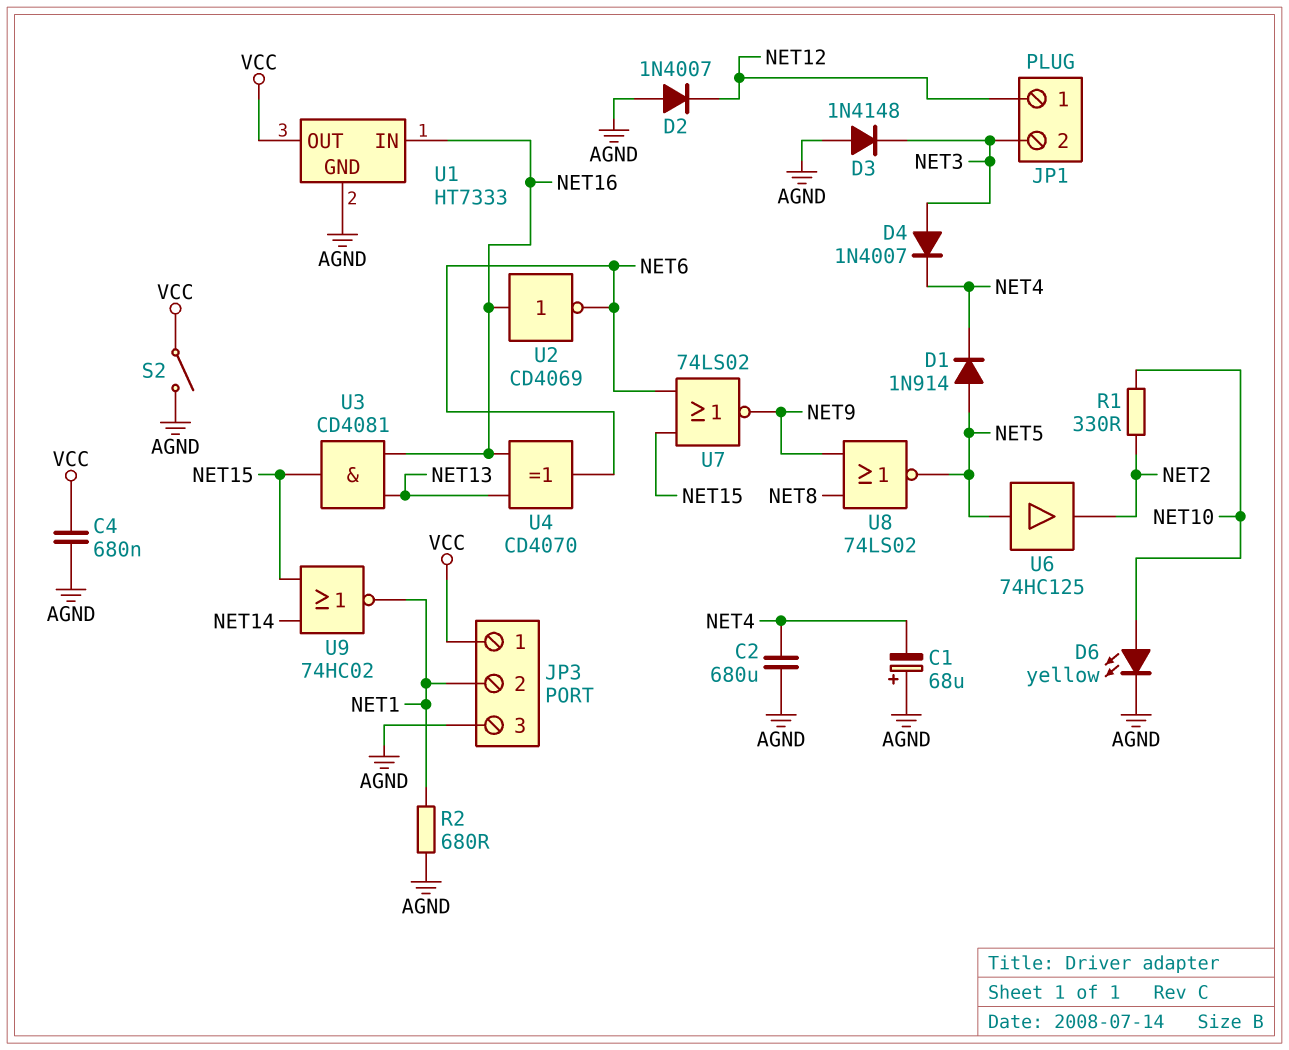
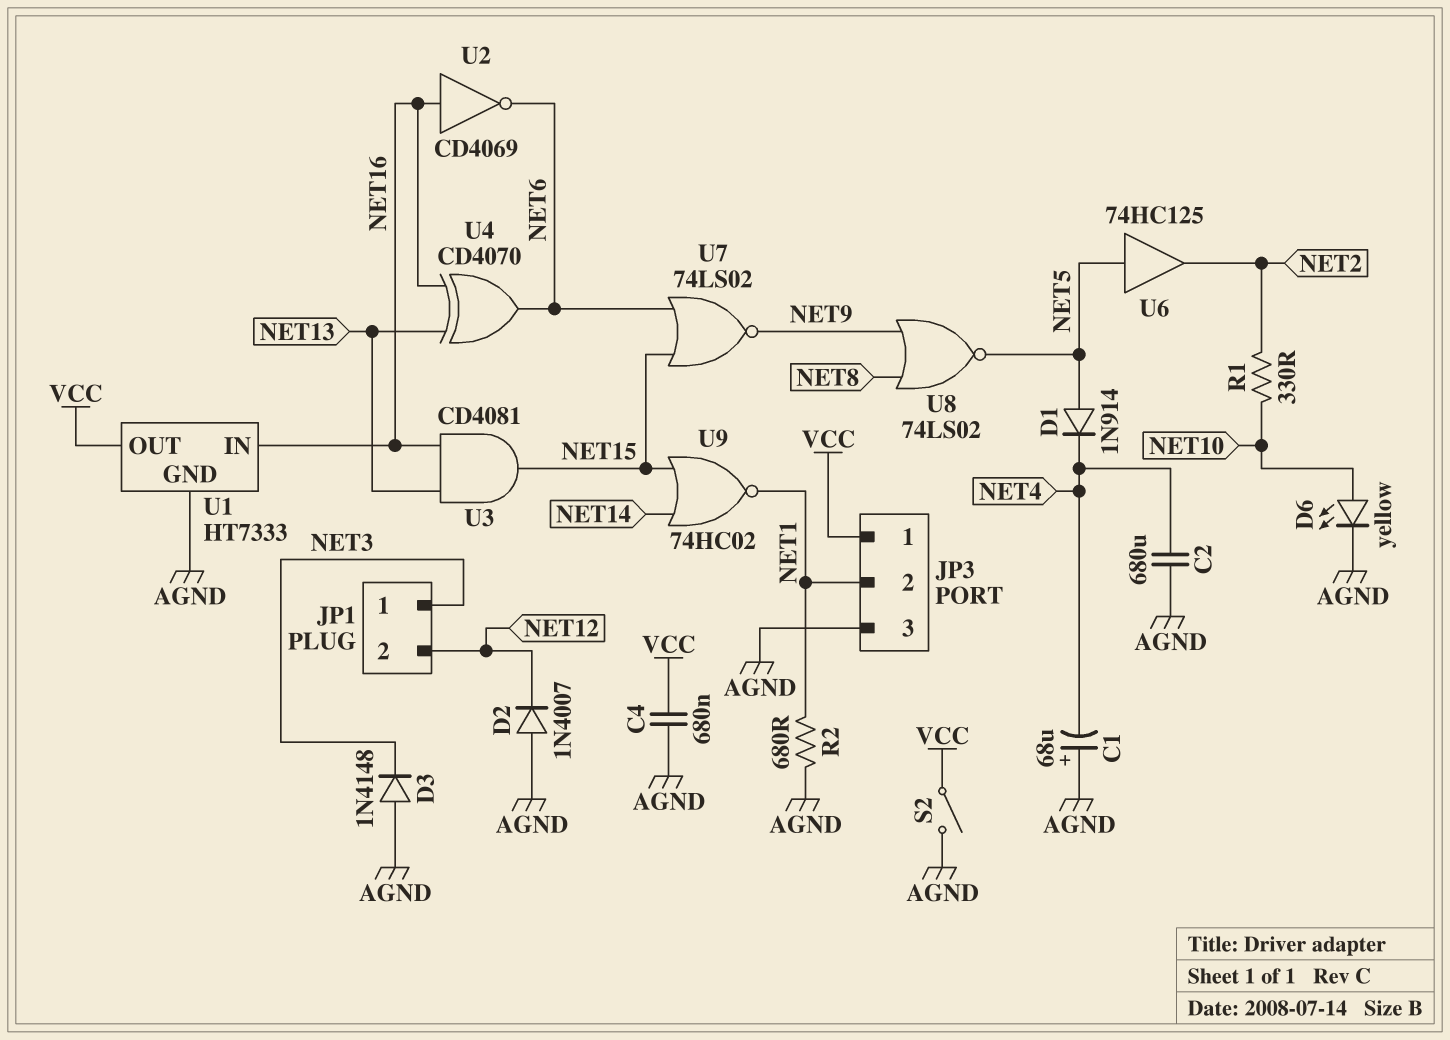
D4: diode 1N4007 (A NET3, K NET4) -> none
JP1 pin 1: NET12 -> NET3
JP1 pin 2: NET3 -> NET12

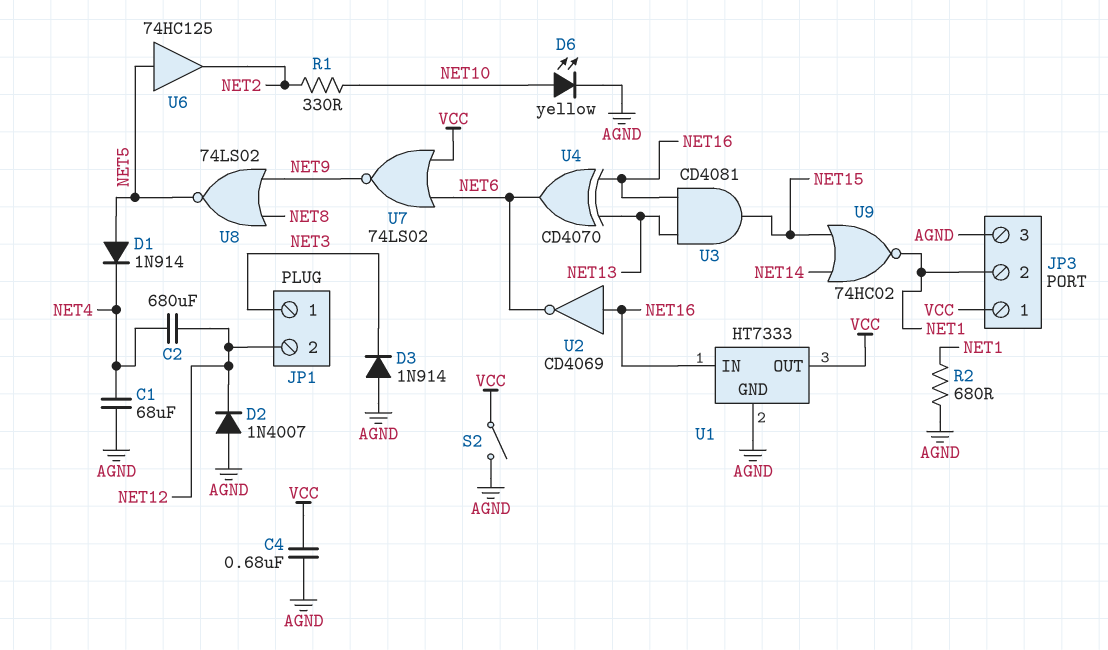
C1: 68uF (plus AGND, minus NET4) -> 68uF (AGND, NET4)
C2: 680uF (AGND, NET4) -> 680uF (NET4, NET12)
D3: diode 1N4148 (A AGND, K NET3) -> diode 1N914 (A AGND, K NET3)
U7: NOR 74LS02 (in NET6, in NET15, out NET9) -> NOR 74LS02 (in NET6, in VCC, out NET9)

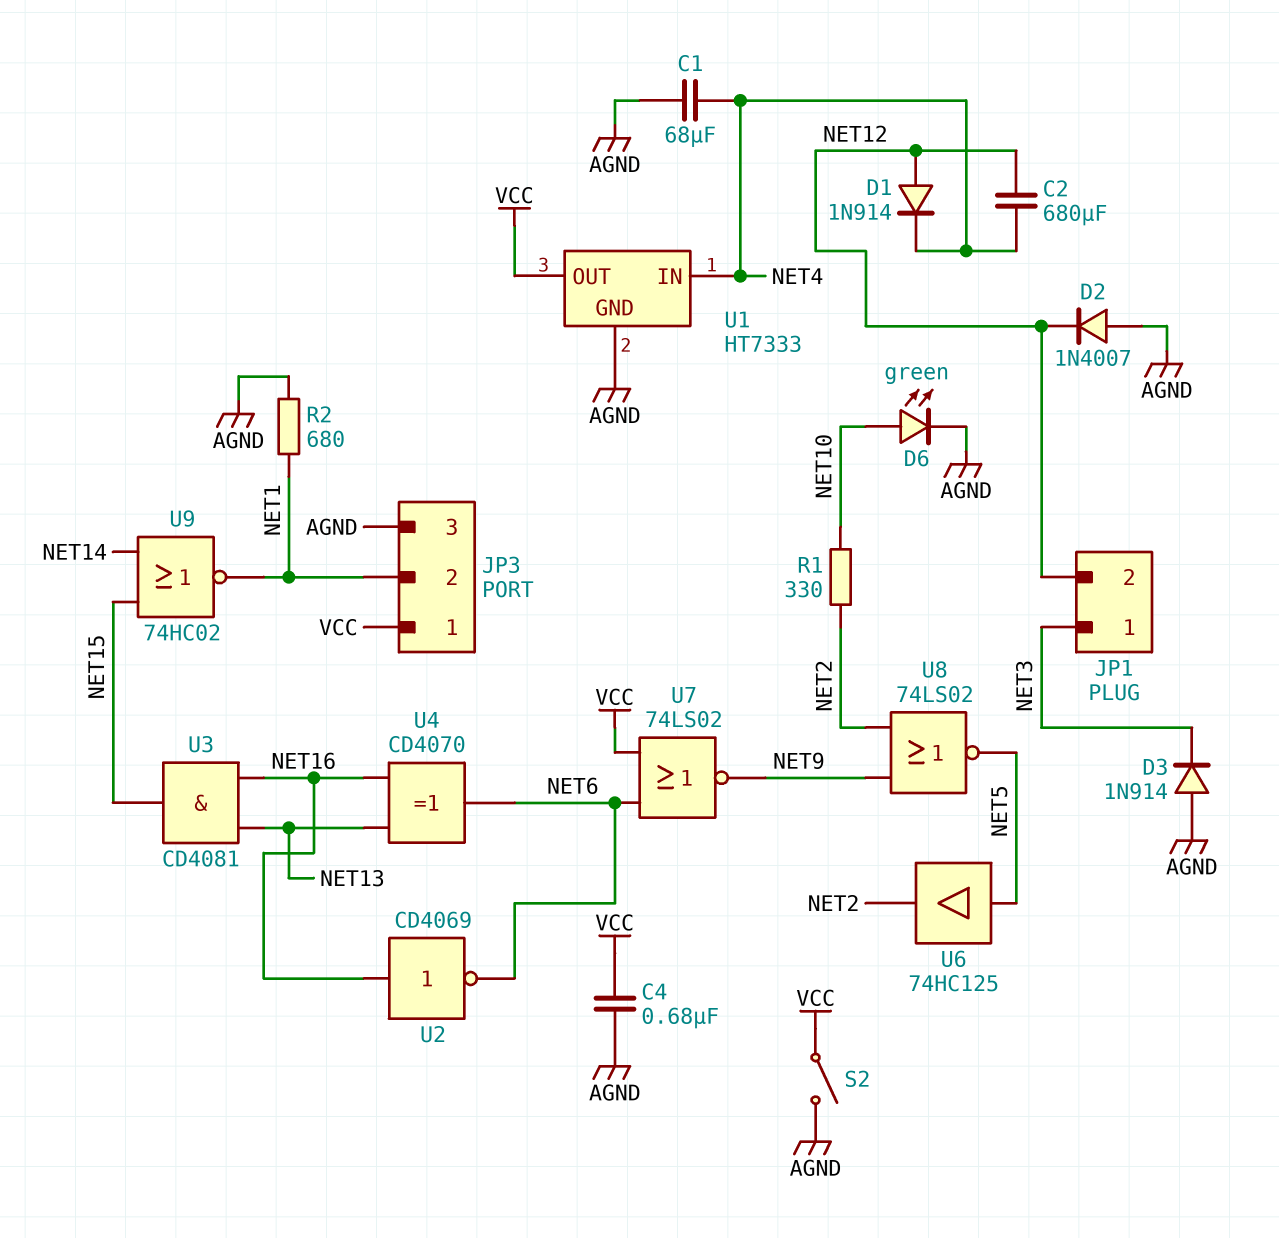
D1: diode 1N914 (A NET5, K NET4) -> diode 1N914 (A NET12, K NET4)
D6: LED yellow (A NET10, K AGND) -> LED green (A NET10, K AGND)
U1 pin IN: NET16 -> NET4
U8: NOR 74LS02 (in NET8, in NET9, out NET5) -> NOR 74LS02 (in NET2, in NET9, out NET5)

